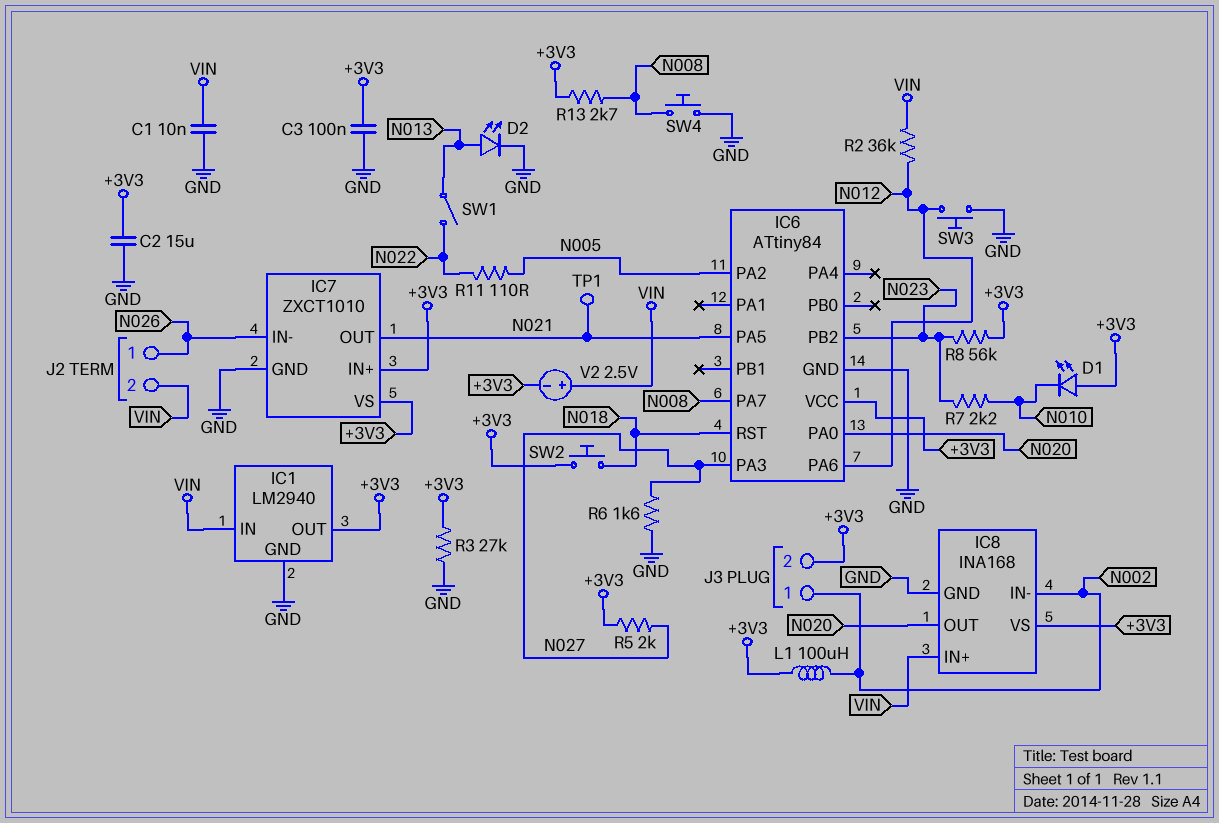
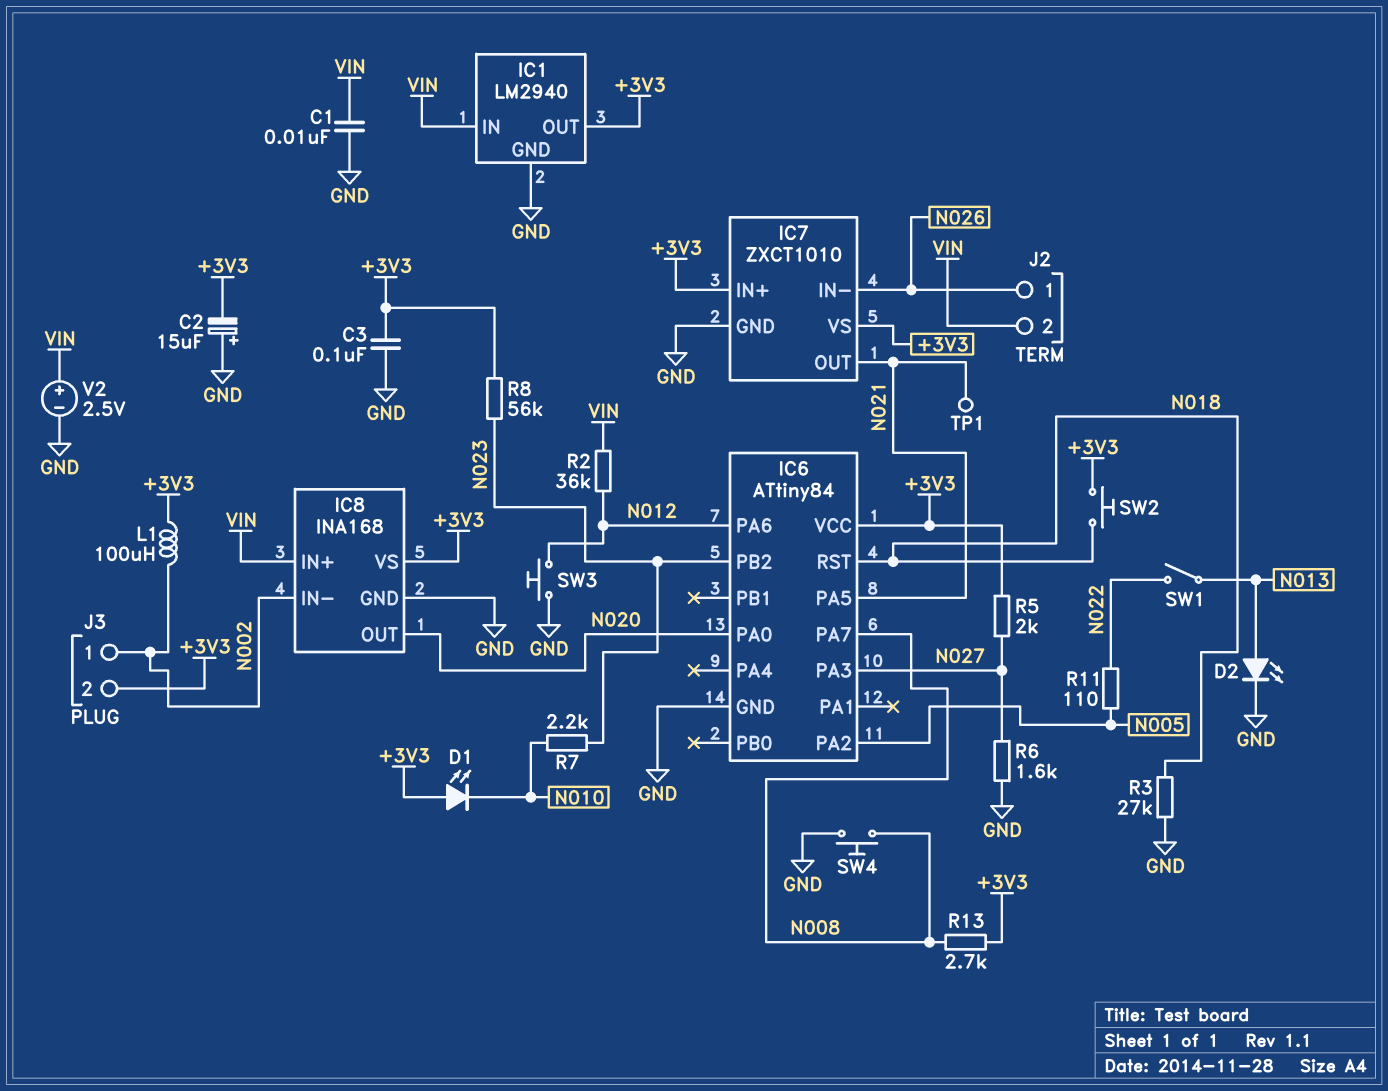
C2: 15uF (+3V3, GND) -> 15uF (plus GND, minus +3V3)
R3: 27k (+3V3, GND) -> 27k (GND, N018)
V2: 2.5V (plus VIN, minus +3V3) -> 2.5V (plus VIN, minus GND)

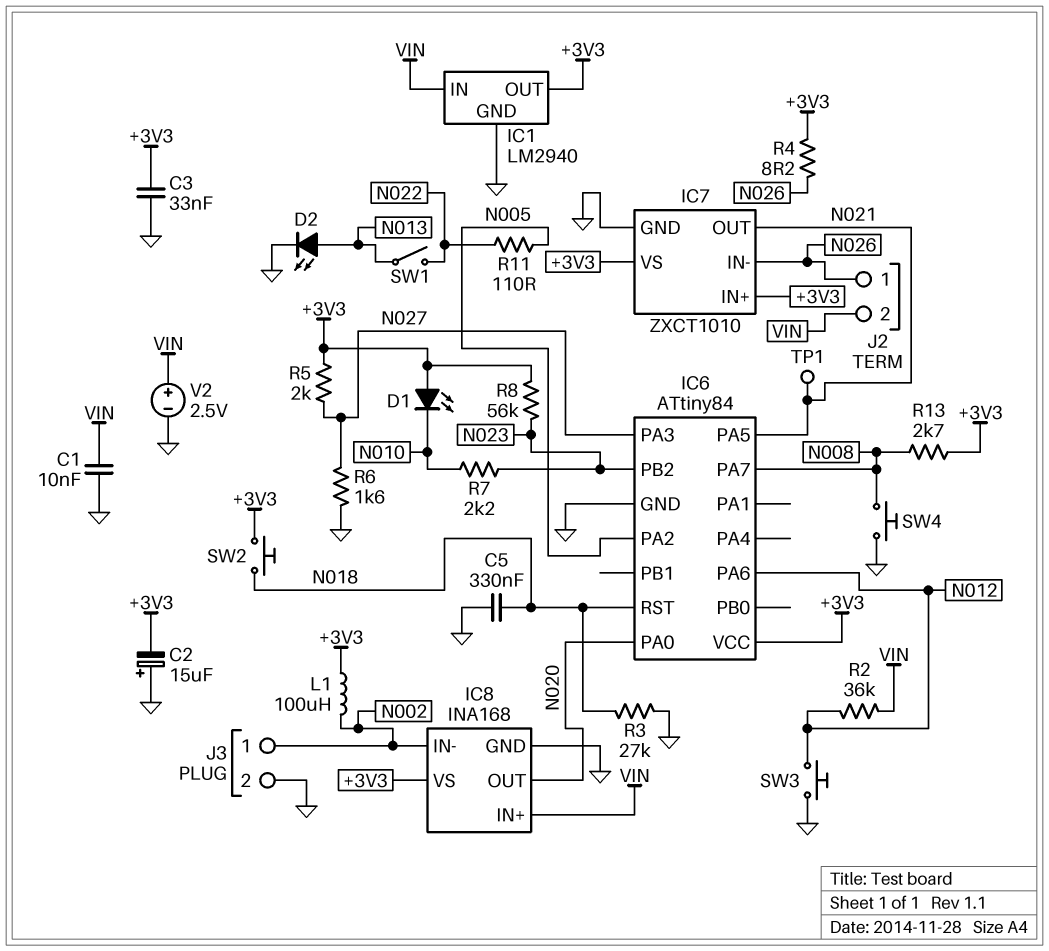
C3: 100nF (+3V3, GND) -> 33nF (+3V3, GND)
C5: none -> 330nF (GND, N018)
J3 pin 2: +3V3 -> GND
R4: none -> 8.2 (+3V3, N026)

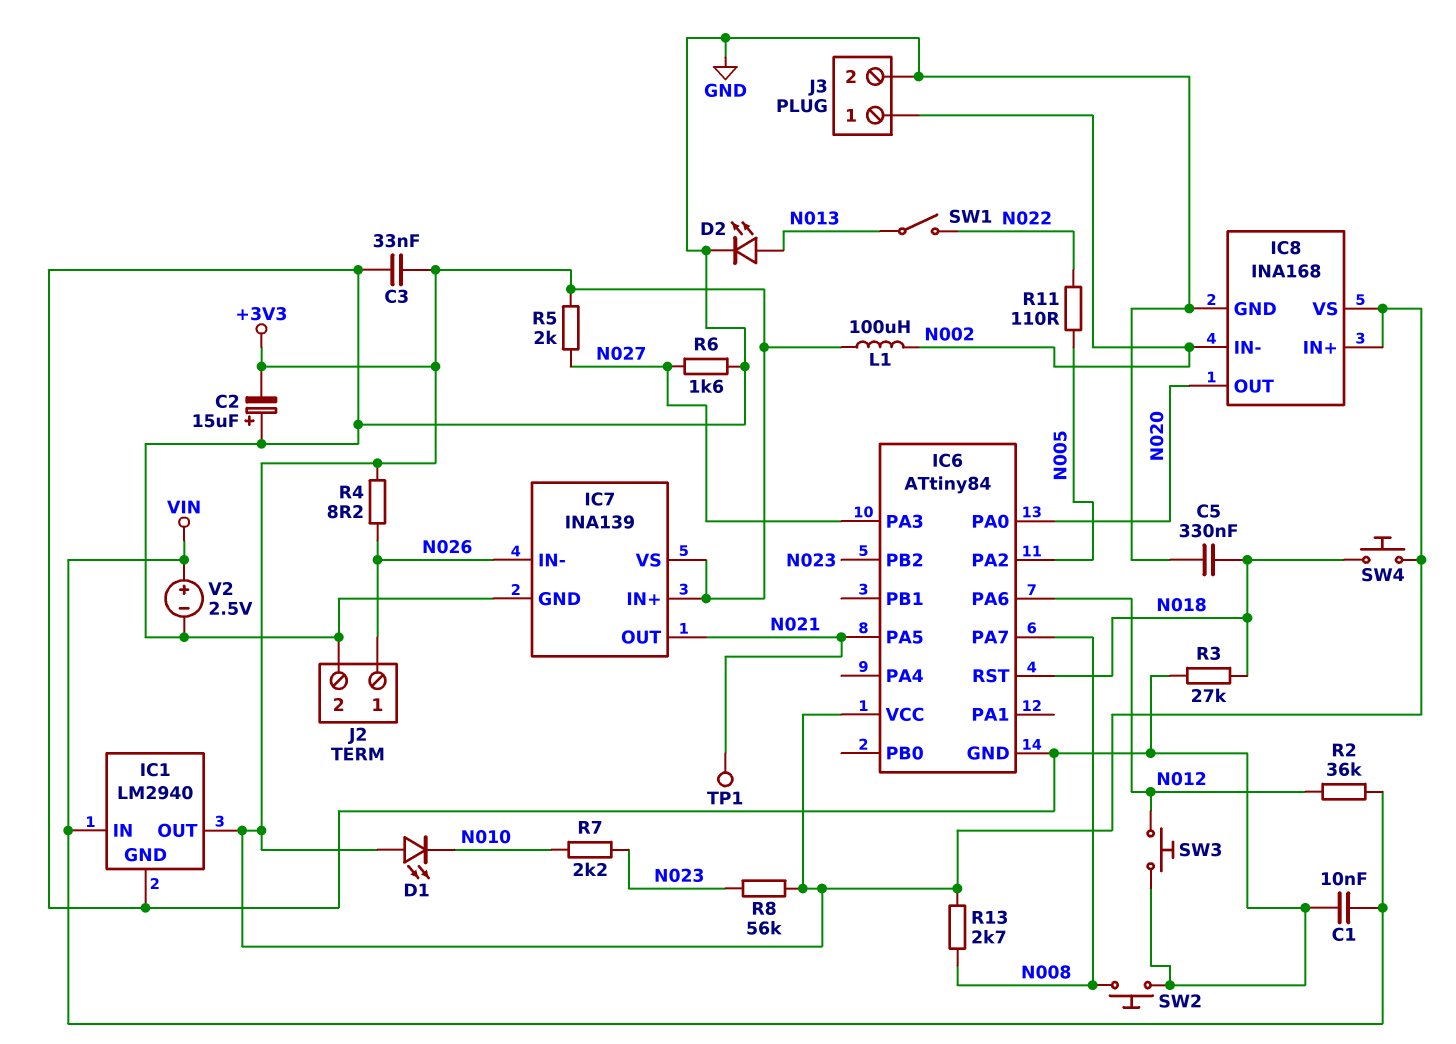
IC7: ZXCT1010 -> INA139
IC8 pin IN+: VIN -> +3V3
J2 pin 2: VIN -> GND
SW2: button (+3V3, N018) -> button (GND, N008)
SW4: button (GND, N008) -> button (+3V3, N018)

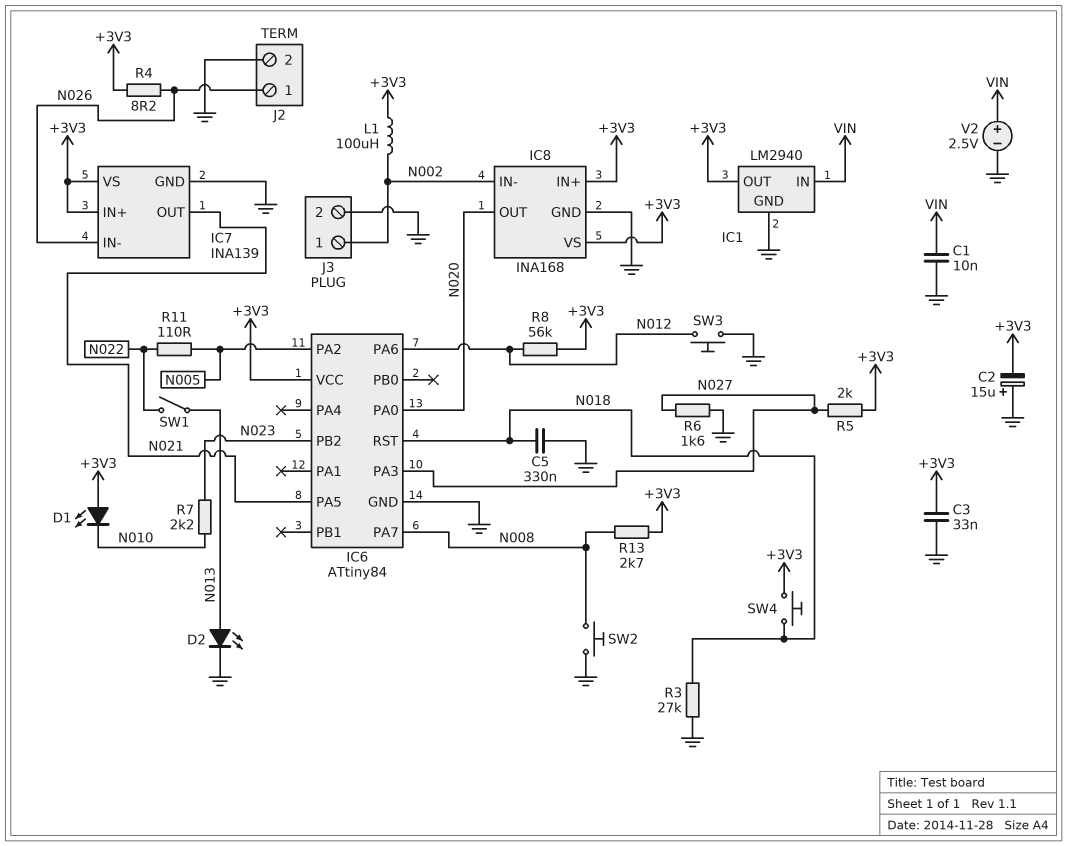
R2: 36k (N012, VIN) -> none
R8: 56k (+3V3, N023) -> 56k (+3V3, N012)
TP1: test point (N021) -> none

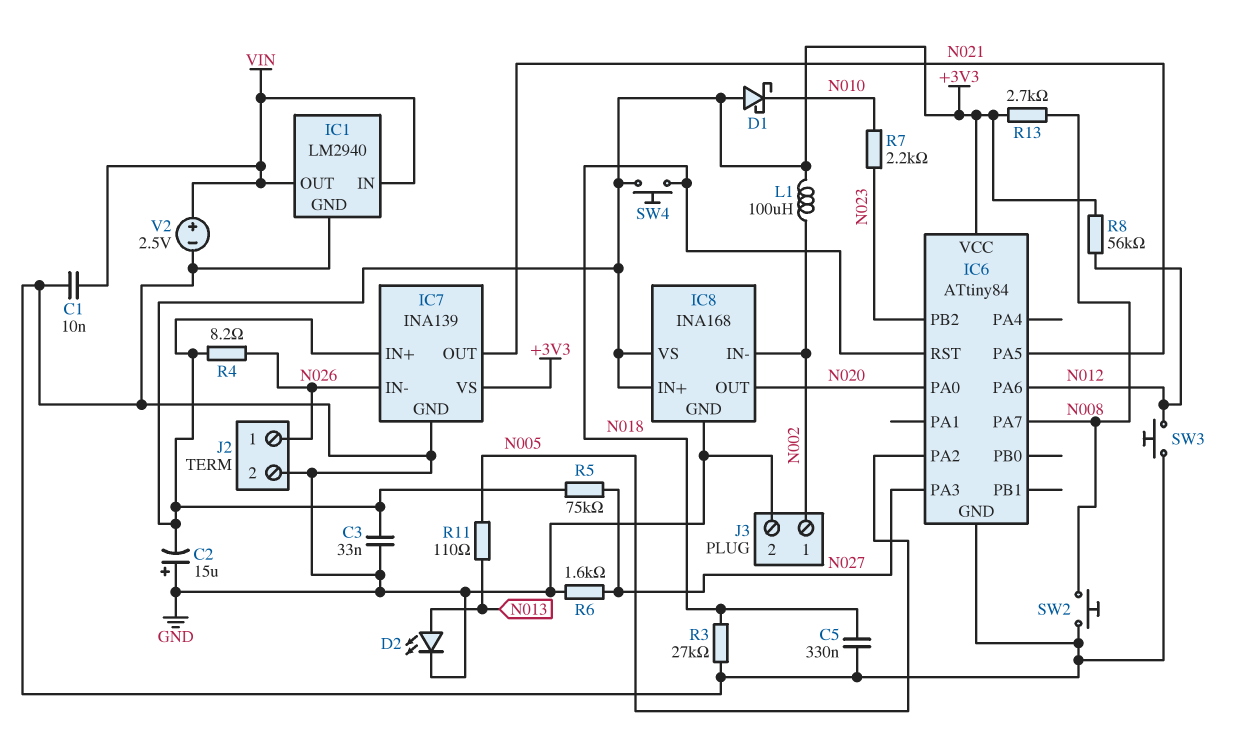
D1: LED (A +3V3, K N010) -> schottky (A +3V3, K N010)
IC1 pin OUT: +3V3 -> VIN
R5: 2k (+3V3, N027) -> 75k (+3V3, N027)
R11: 110 (N005, N022) -> 110 (N005, N013)
SW1: switch (N013, N022) -> none

